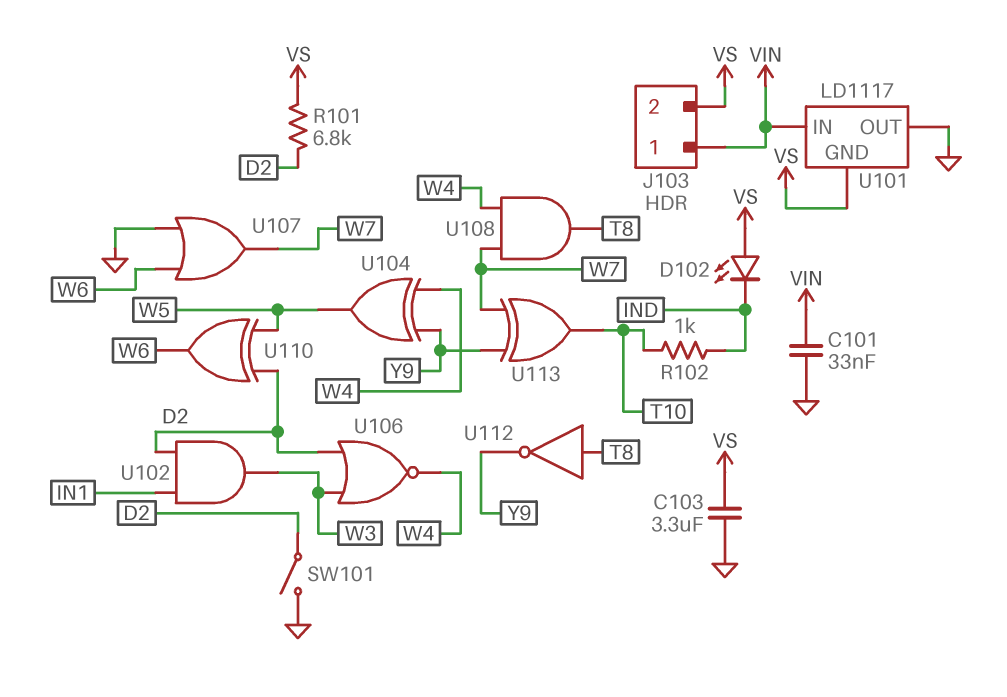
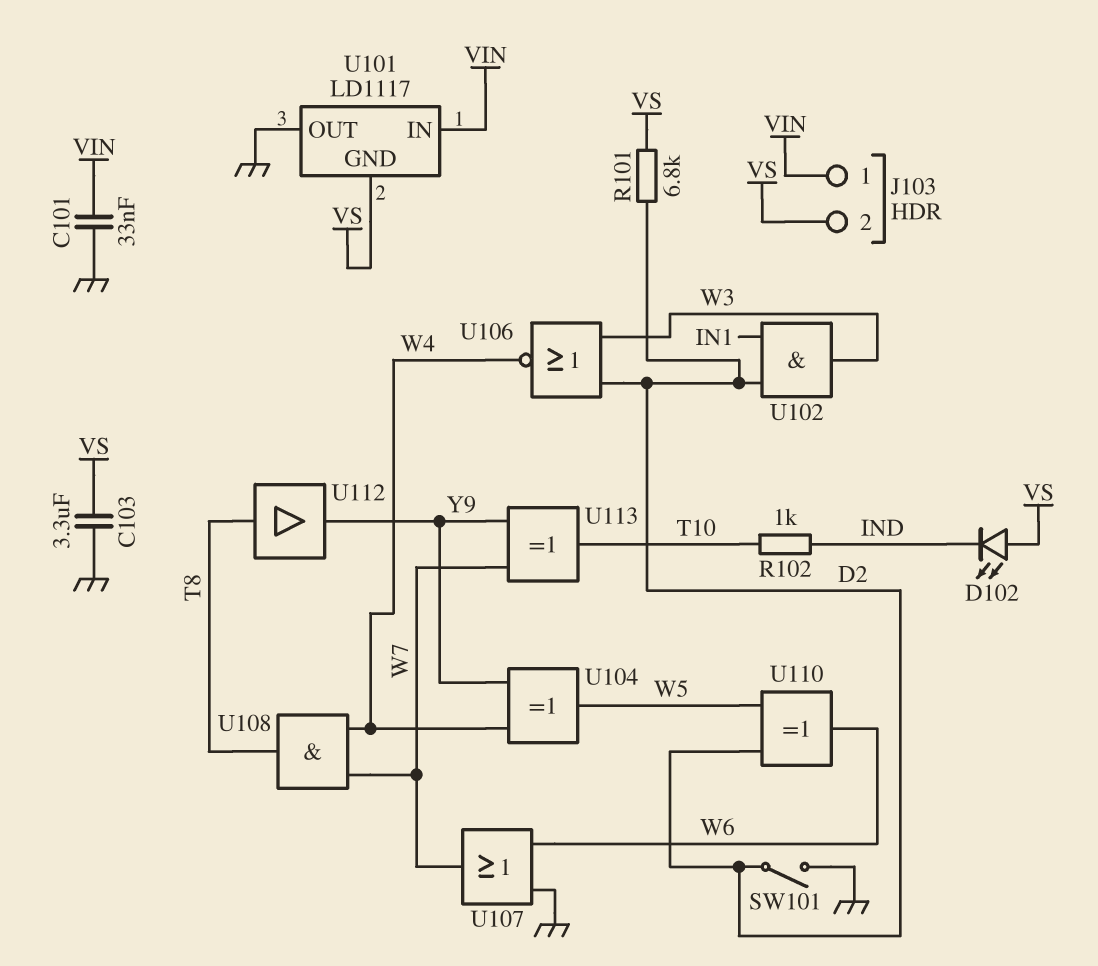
U112: NOT (in T8, out Y9) -> buffer (in T8, out Y9)

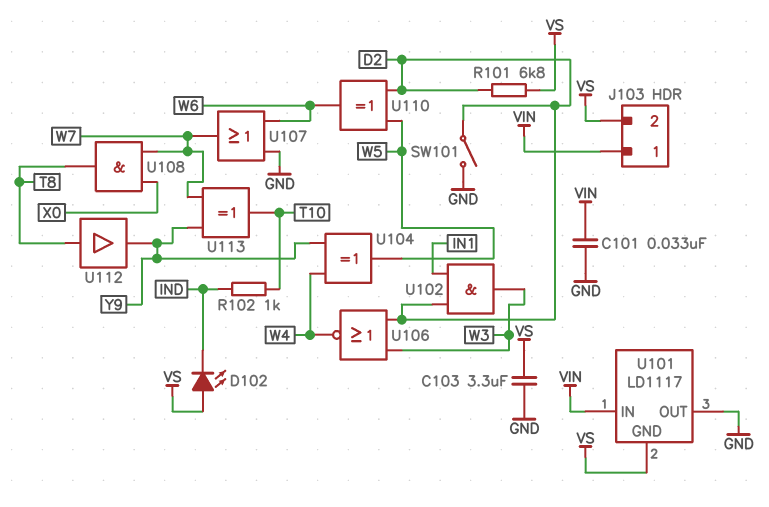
U108: AND (in W4, in W7, out T8) -> AND (in W7, in X0, out T8)

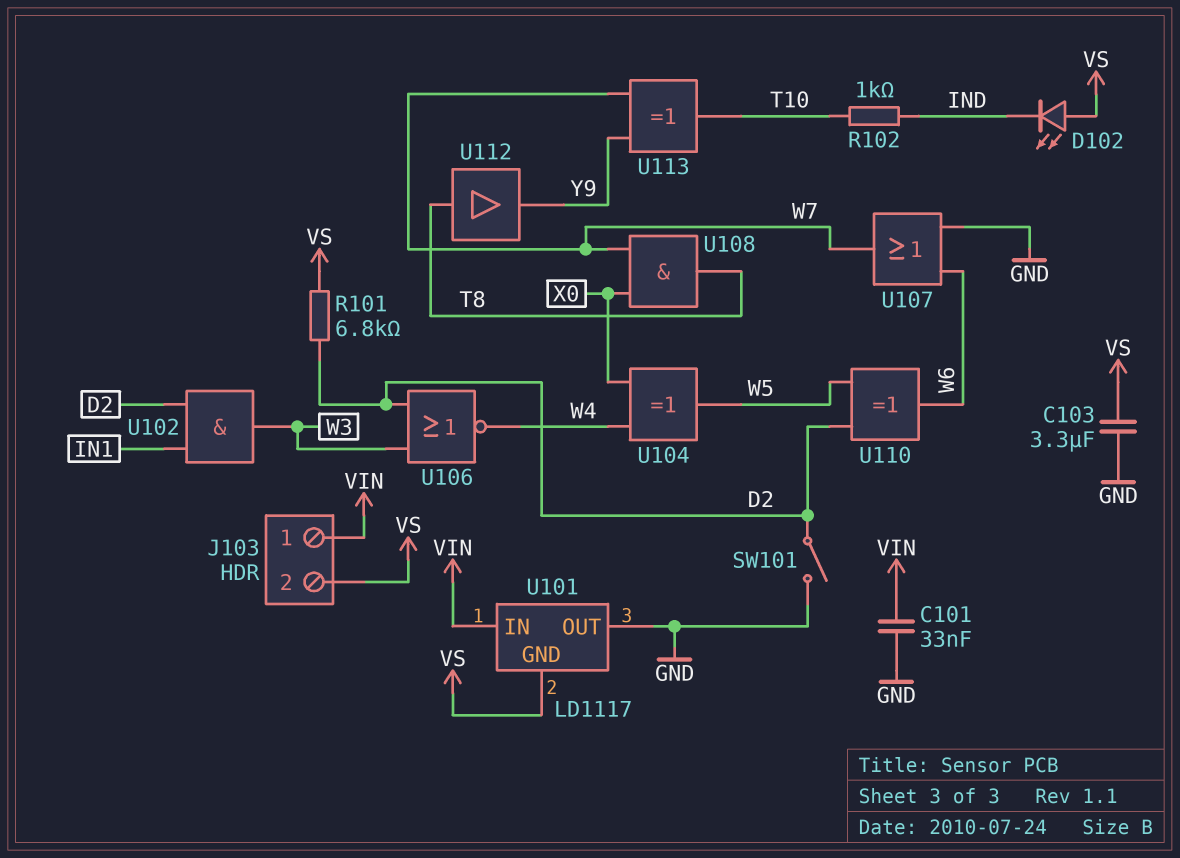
U104: XOR (in W4, in Y9, out W5) -> XOR (in W4, in X0, out W5)

